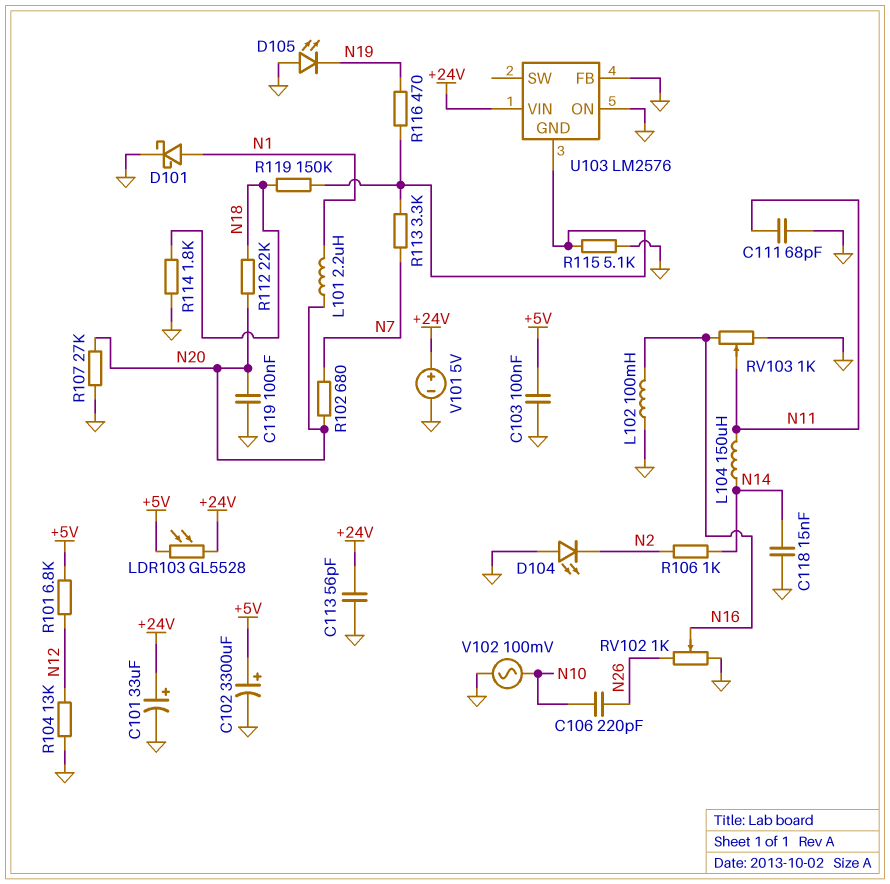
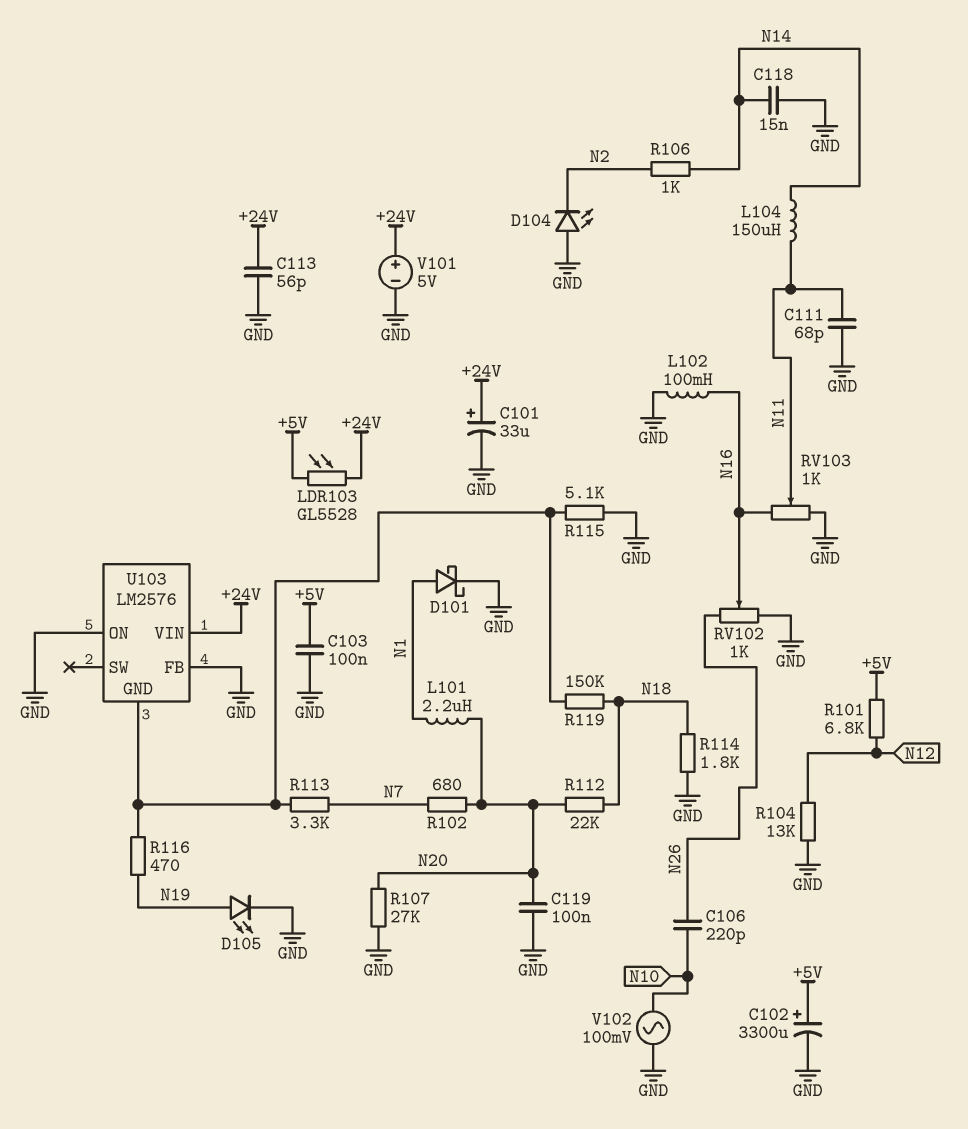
D105: LED (A GND, K N19) -> LED (A N19, K GND)

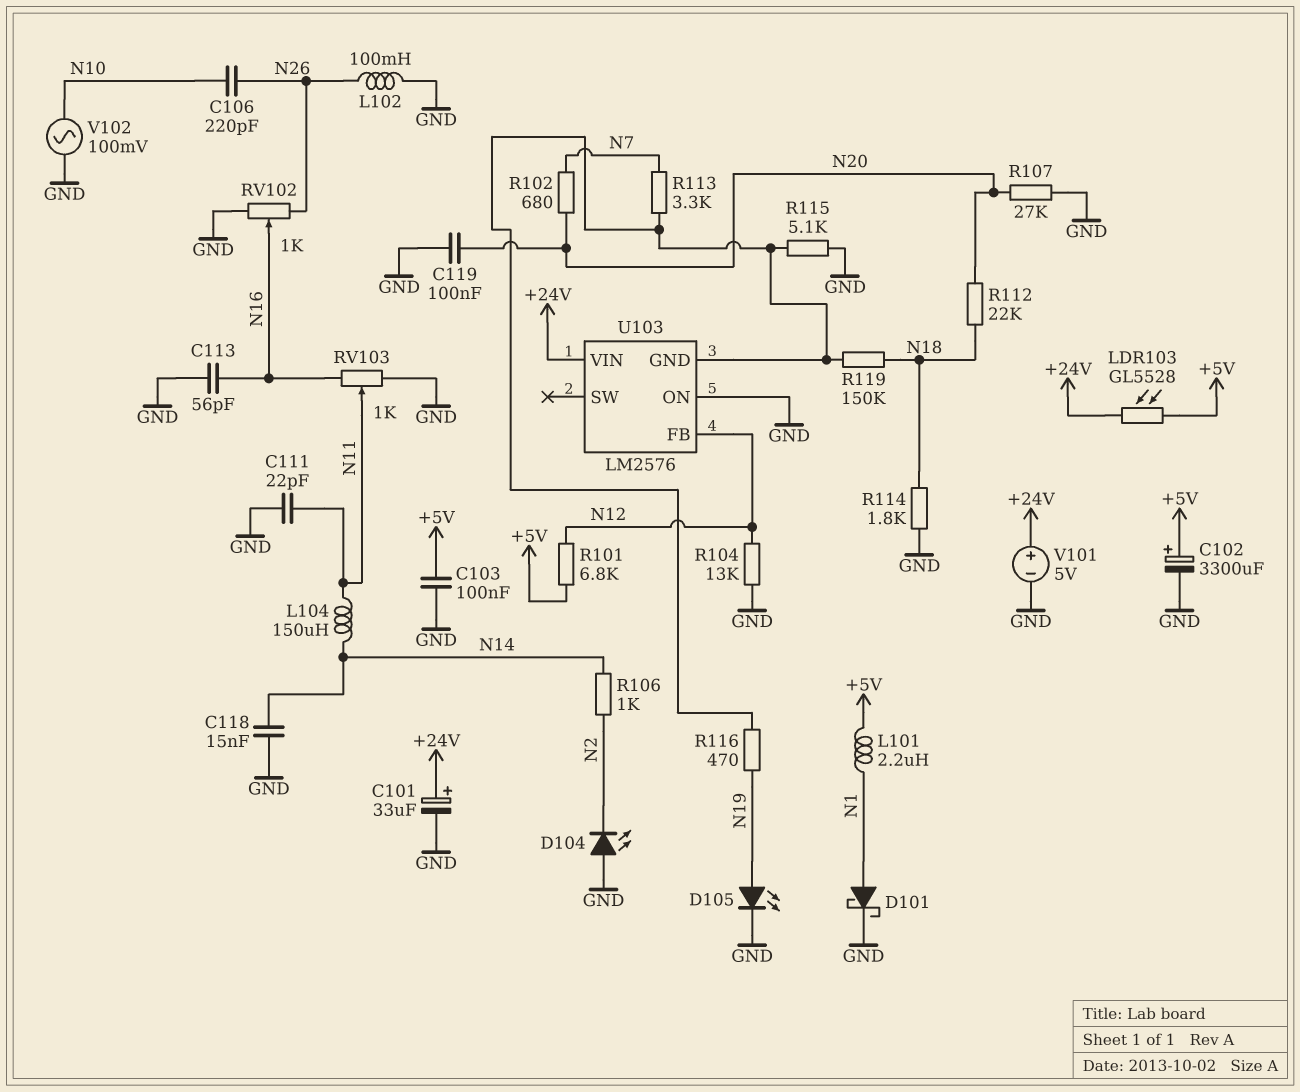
C111: 68pF (GND, N11) -> 22pF (GND, N11)
C113: 56pF (+24V, GND) -> 56pF (GND, N16)
L101: 2.2uH (N1, N20) -> 2.2uH (+5V, N1)
L102: 100mH (GND, N16) -> 100mH (GND, N26)
U103 pin FB: GND -> N12

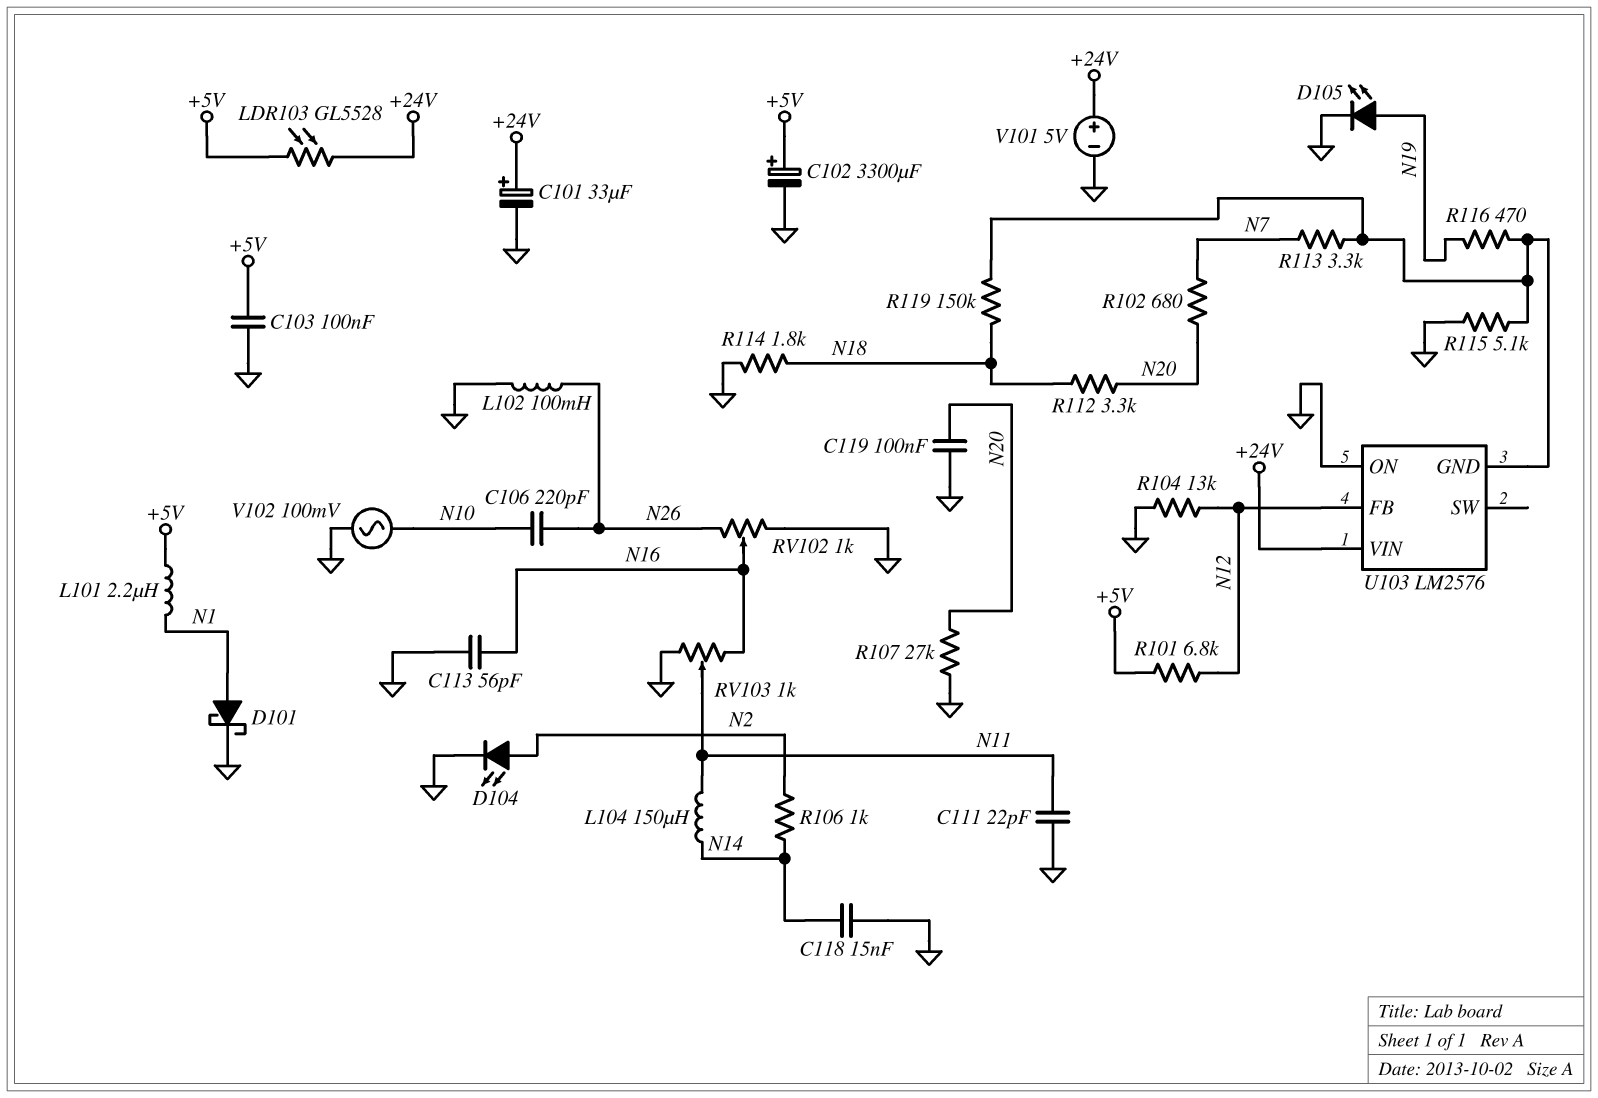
D104: LED (A GND, K N2) -> LED (A N2, K GND)
R112: 22k (N18, N20) -> 3.3k (N18, N20)

